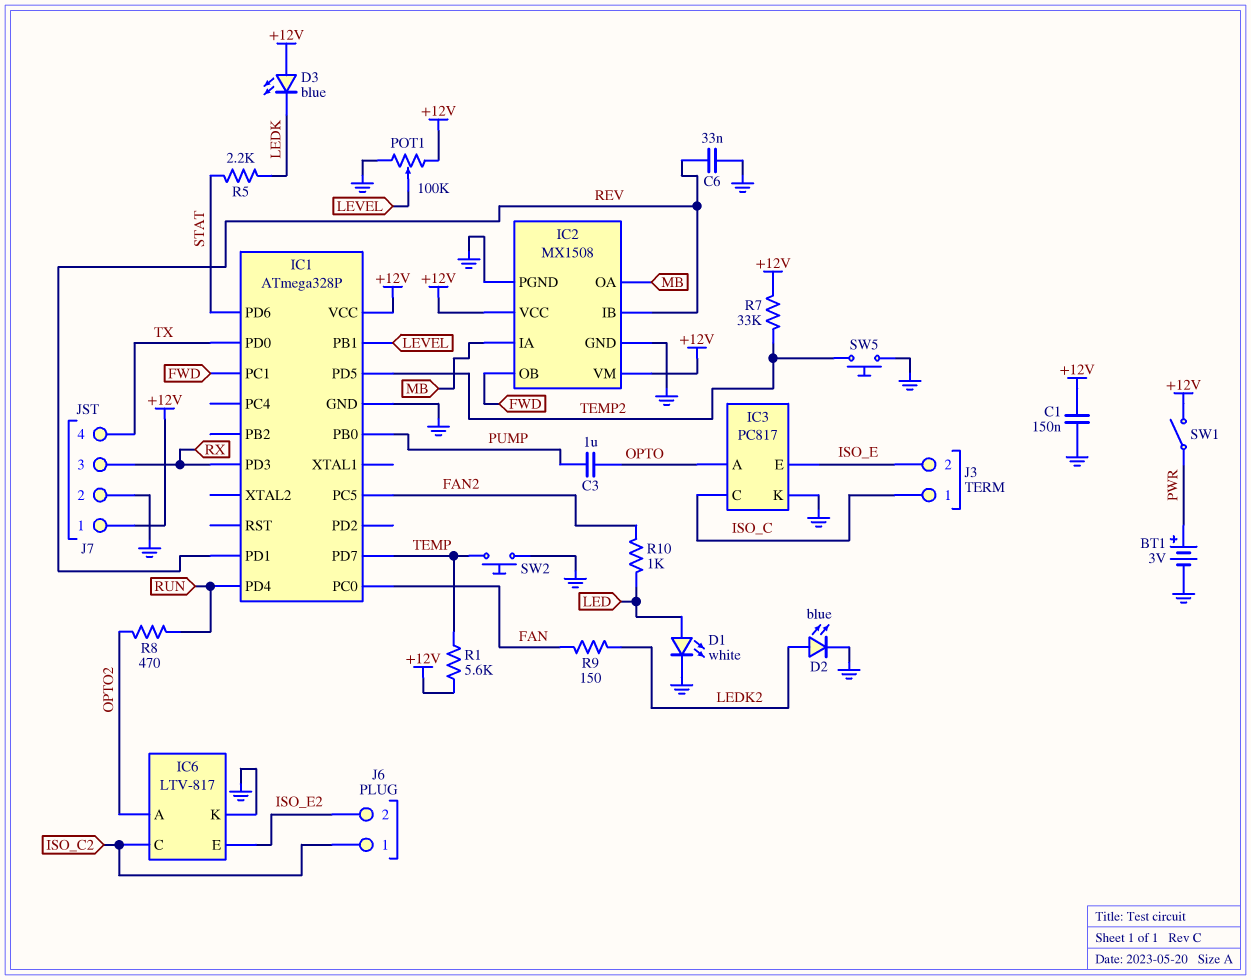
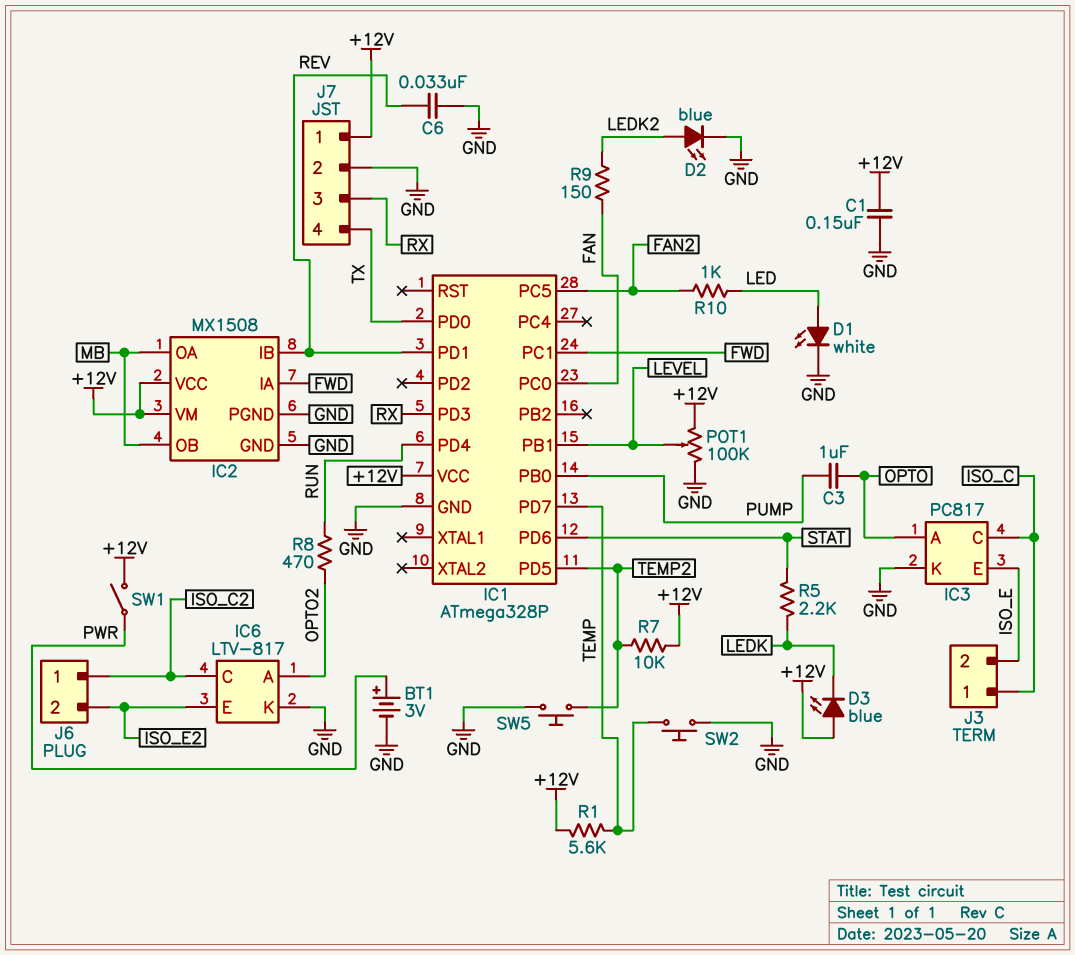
IC2 pin IA: MB -> FWD
IC2 pin OB: FWD -> MB
R7: 33k (+12V, TEMP2) -> 10k (+12V, TEMP2)

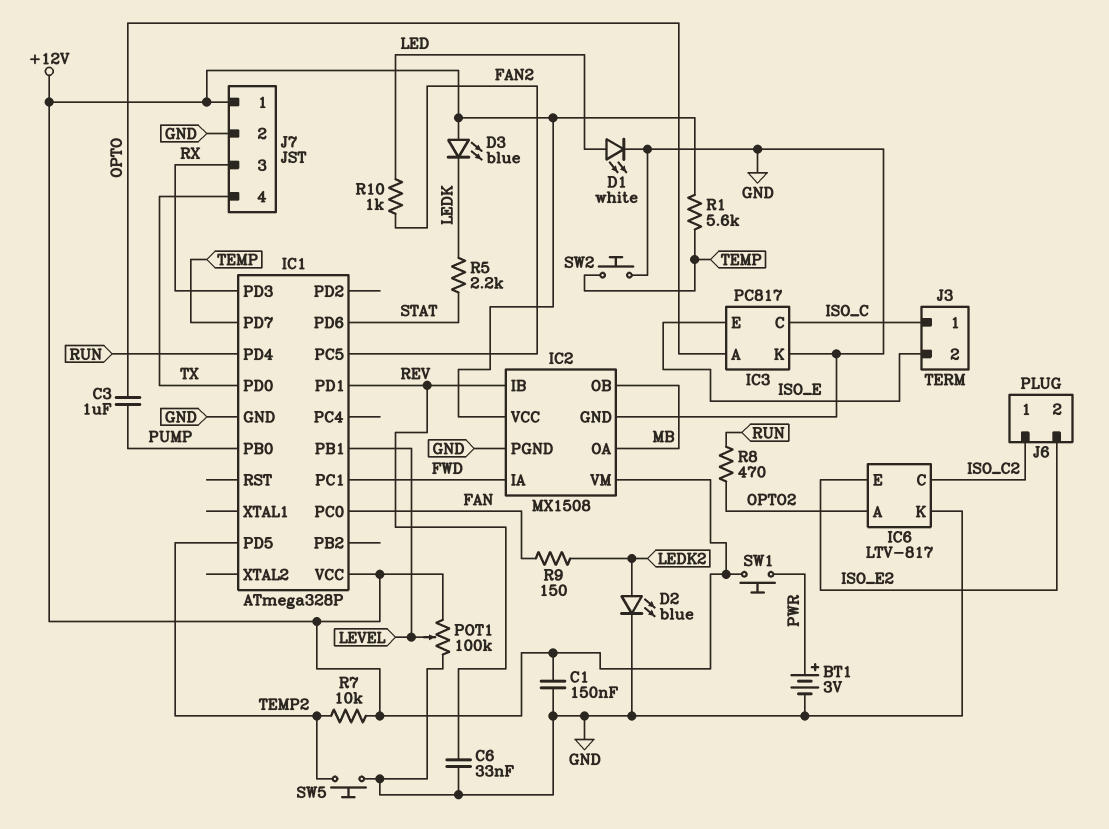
SW1: switch (+12V, PWR) -> button (+12V, PWR)

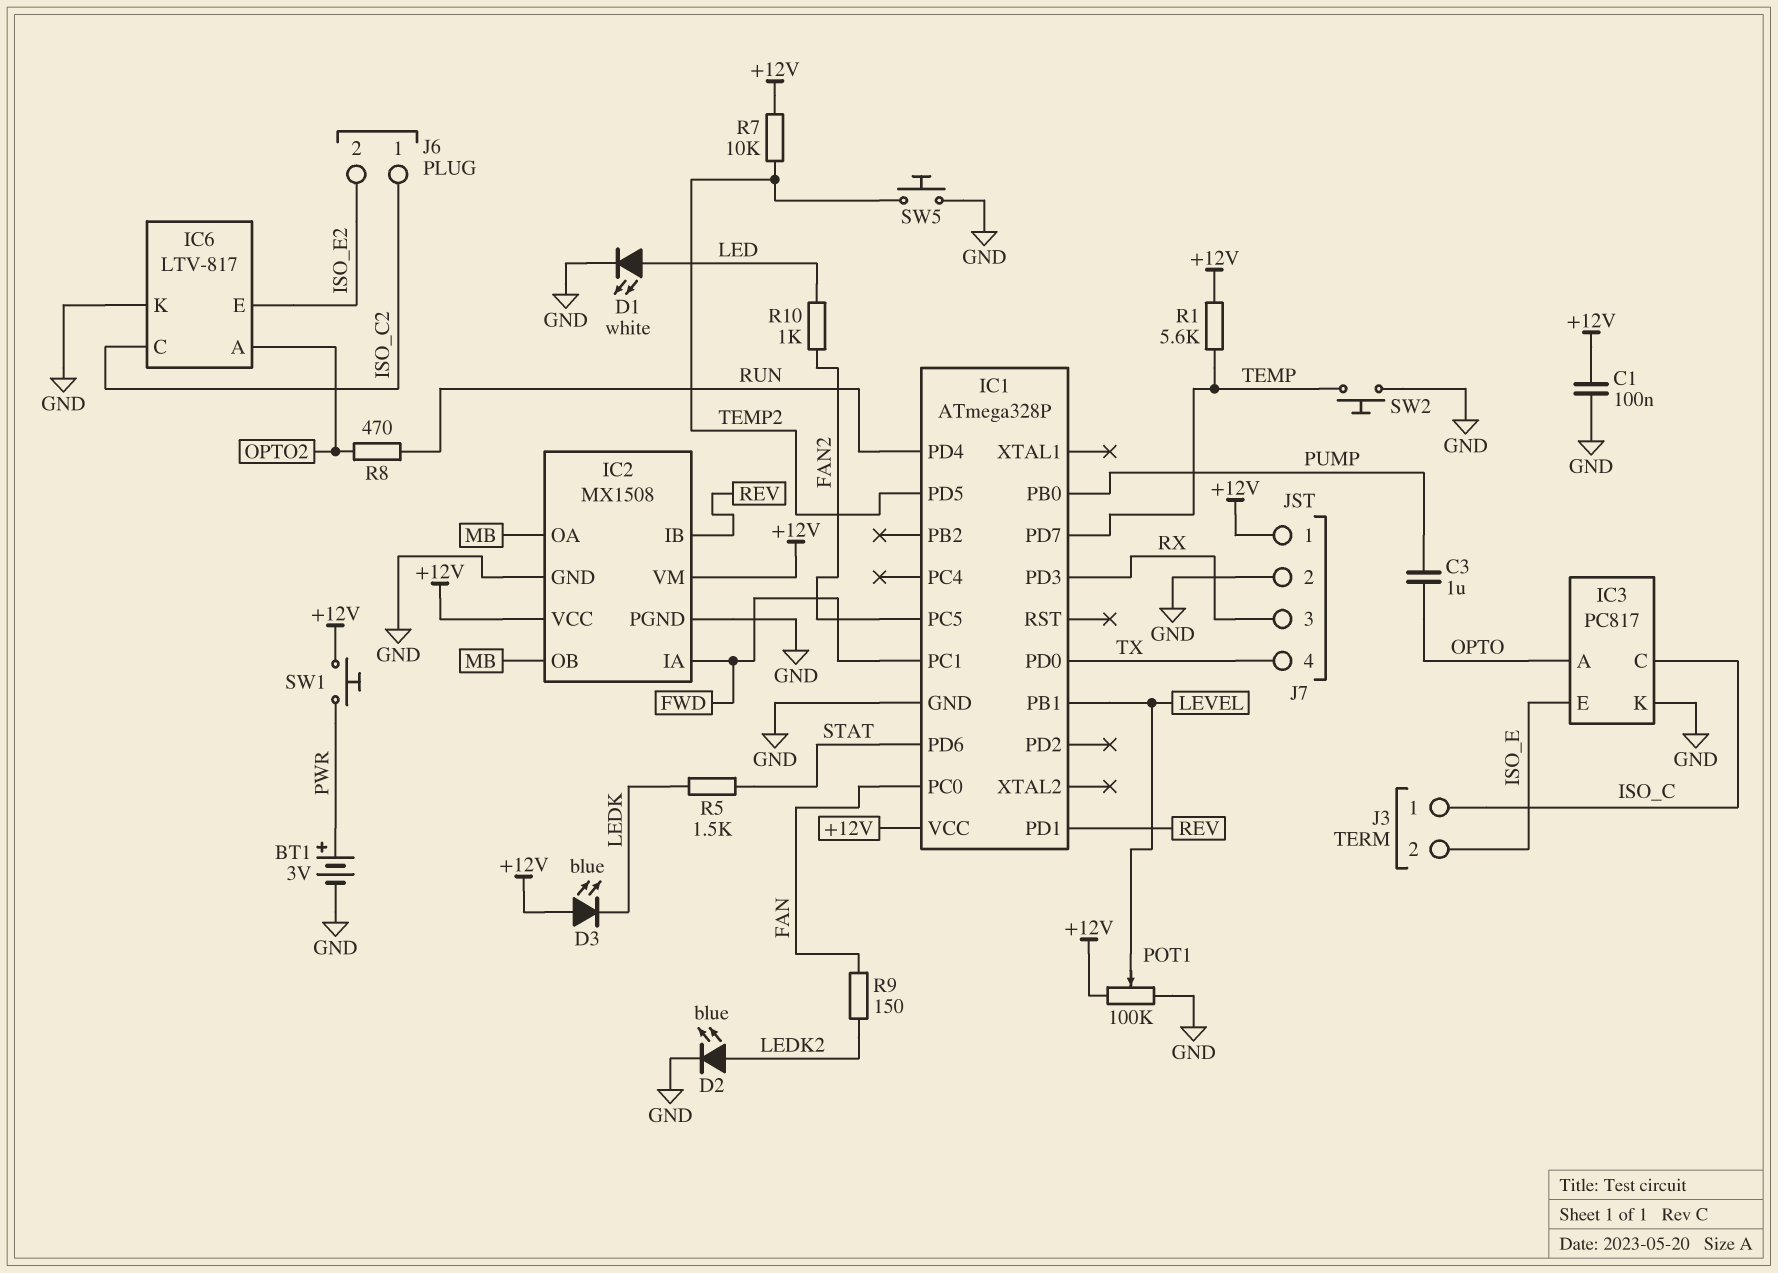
C1: 150nF (+12V, GND) -> 100nF (+12V, GND)
C6: 33nF (GND, REV) -> none
R5: 2.2k (LEDK, STAT) -> 1.5k (LEDK, STAT)

